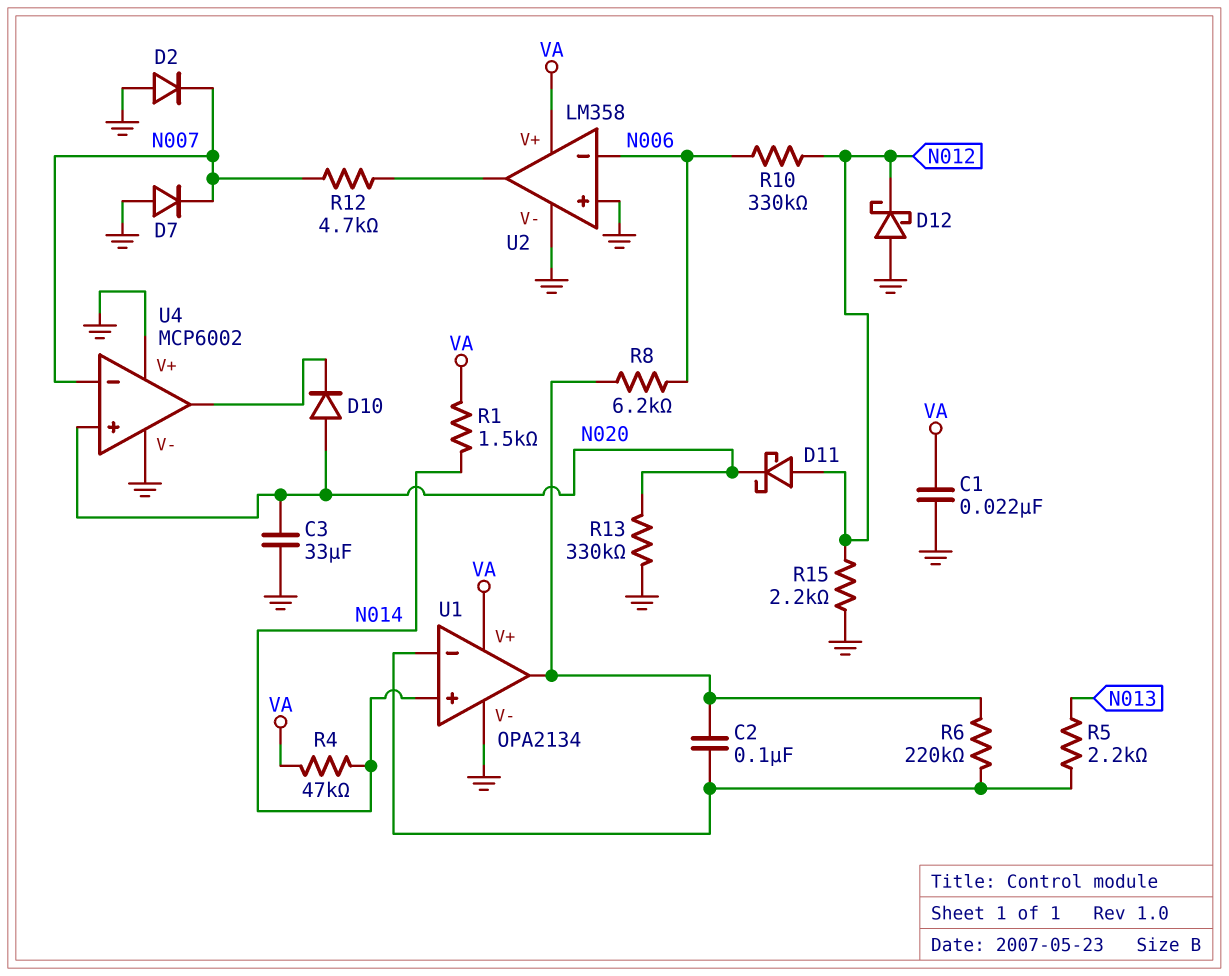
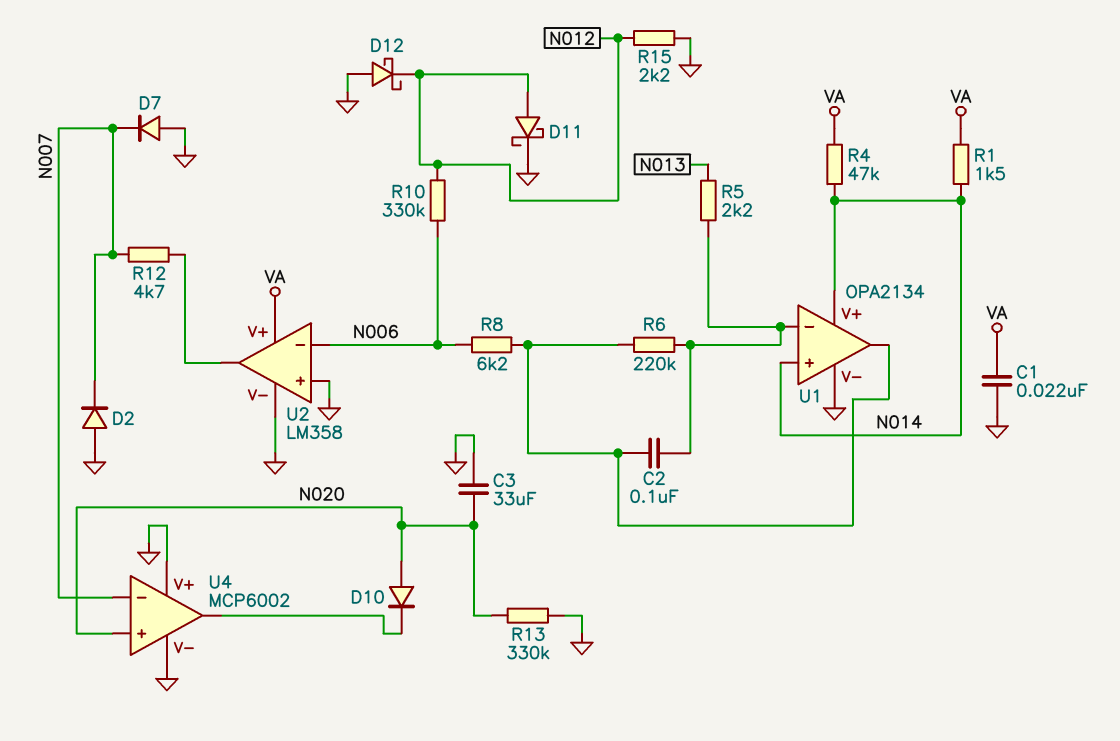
D11: schottky (A N012, K N020) -> schottky (A N012, K GND)
U1 pin V+: VA -> N014

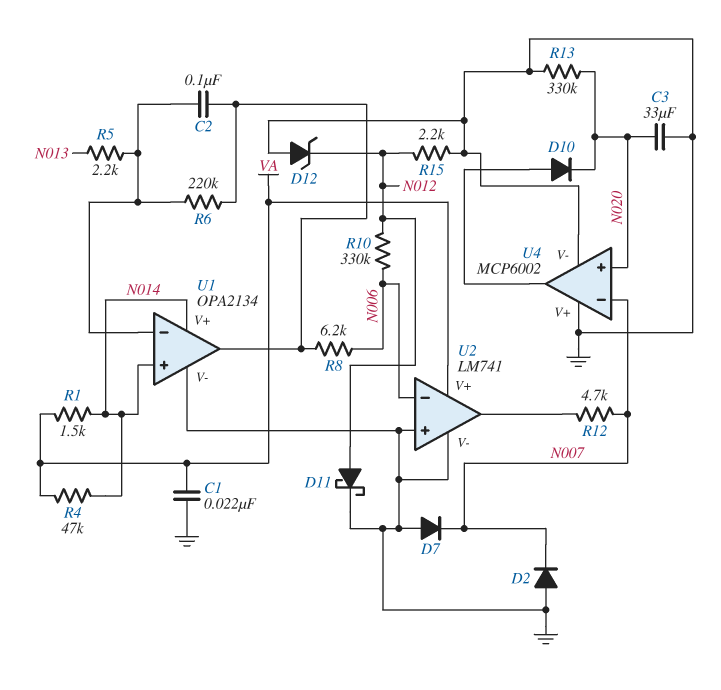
D10: diode (A N020, K U4/out) -> diode (A U4/out, K N020)
D12: schottky (A GND, K N012) -> zener (A GND, K N012)
U2: LM358 -> LM741

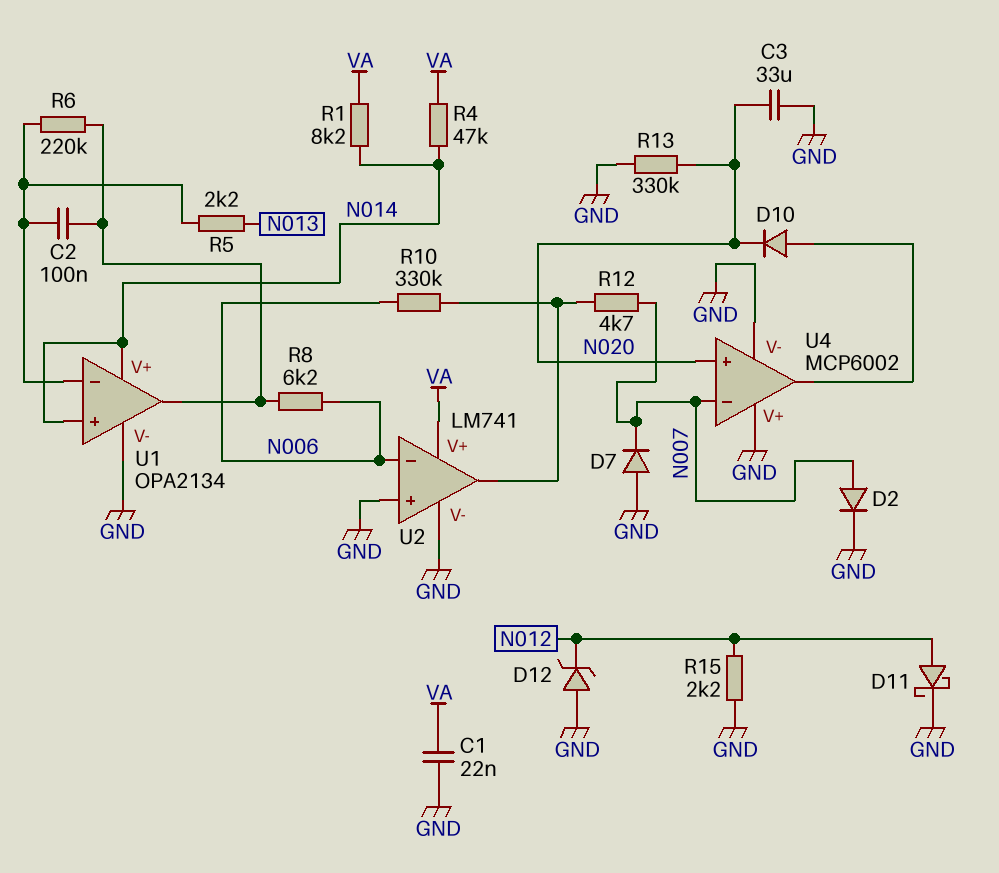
D2: diode (A GND, K N007) -> diode (A N007, K GND)
R1: 1.5k (N014, VA) -> 8.2k (N014, VA)
R10: 330k (N006, N012) -> 330k (N006, U2/out)

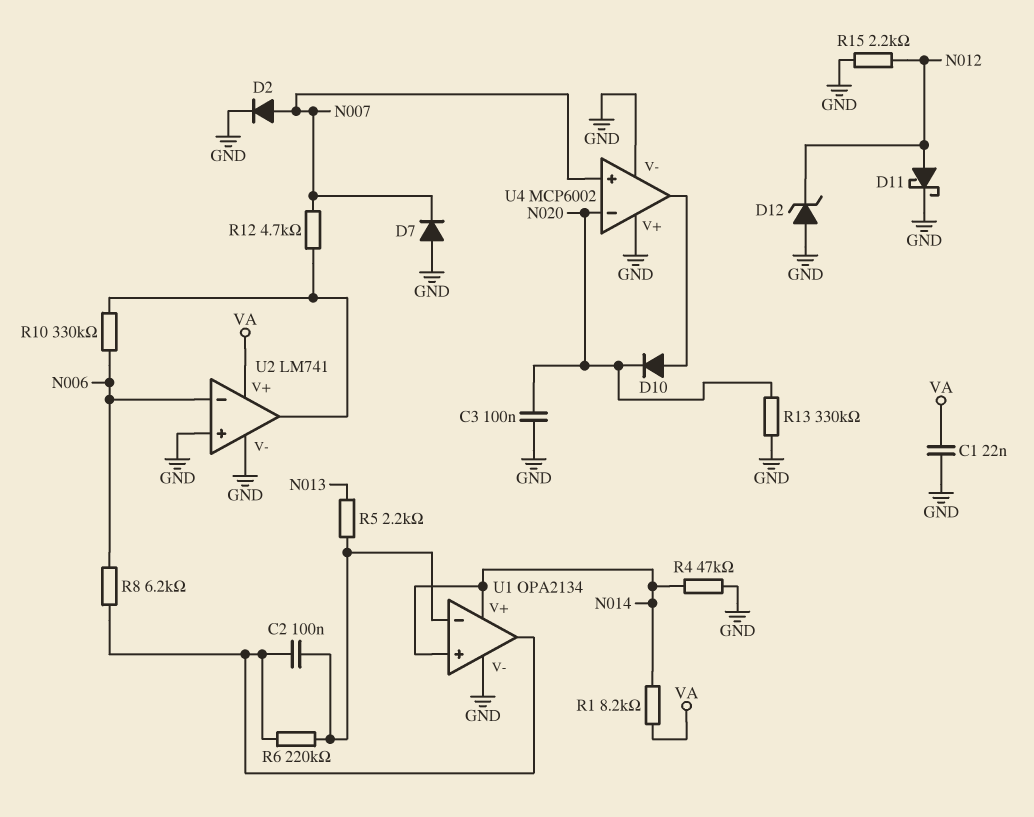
C3: 33uF (GND, N020) -> 100nF (GND, N020)
R4: 47k (N014, VA) -> 47k (GND, N014)
U4 pin in+: N020 -> N007
U4 pin in-: N007 -> N020

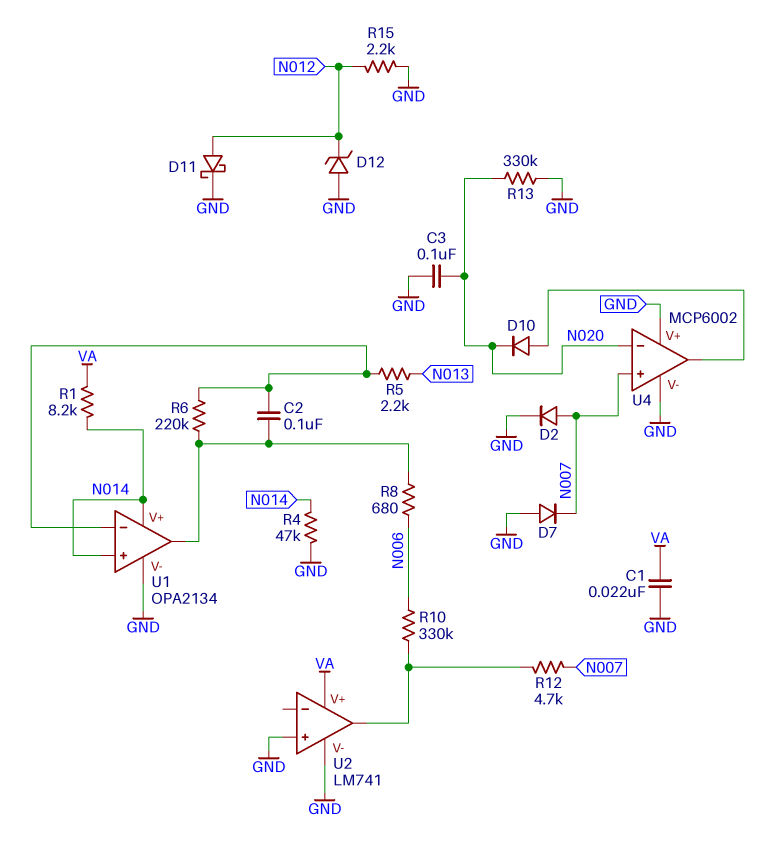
R8: 6.2k (N006, U1/out) -> 680 (N006, U1/out)
U2 pin in-: N006 -> none

